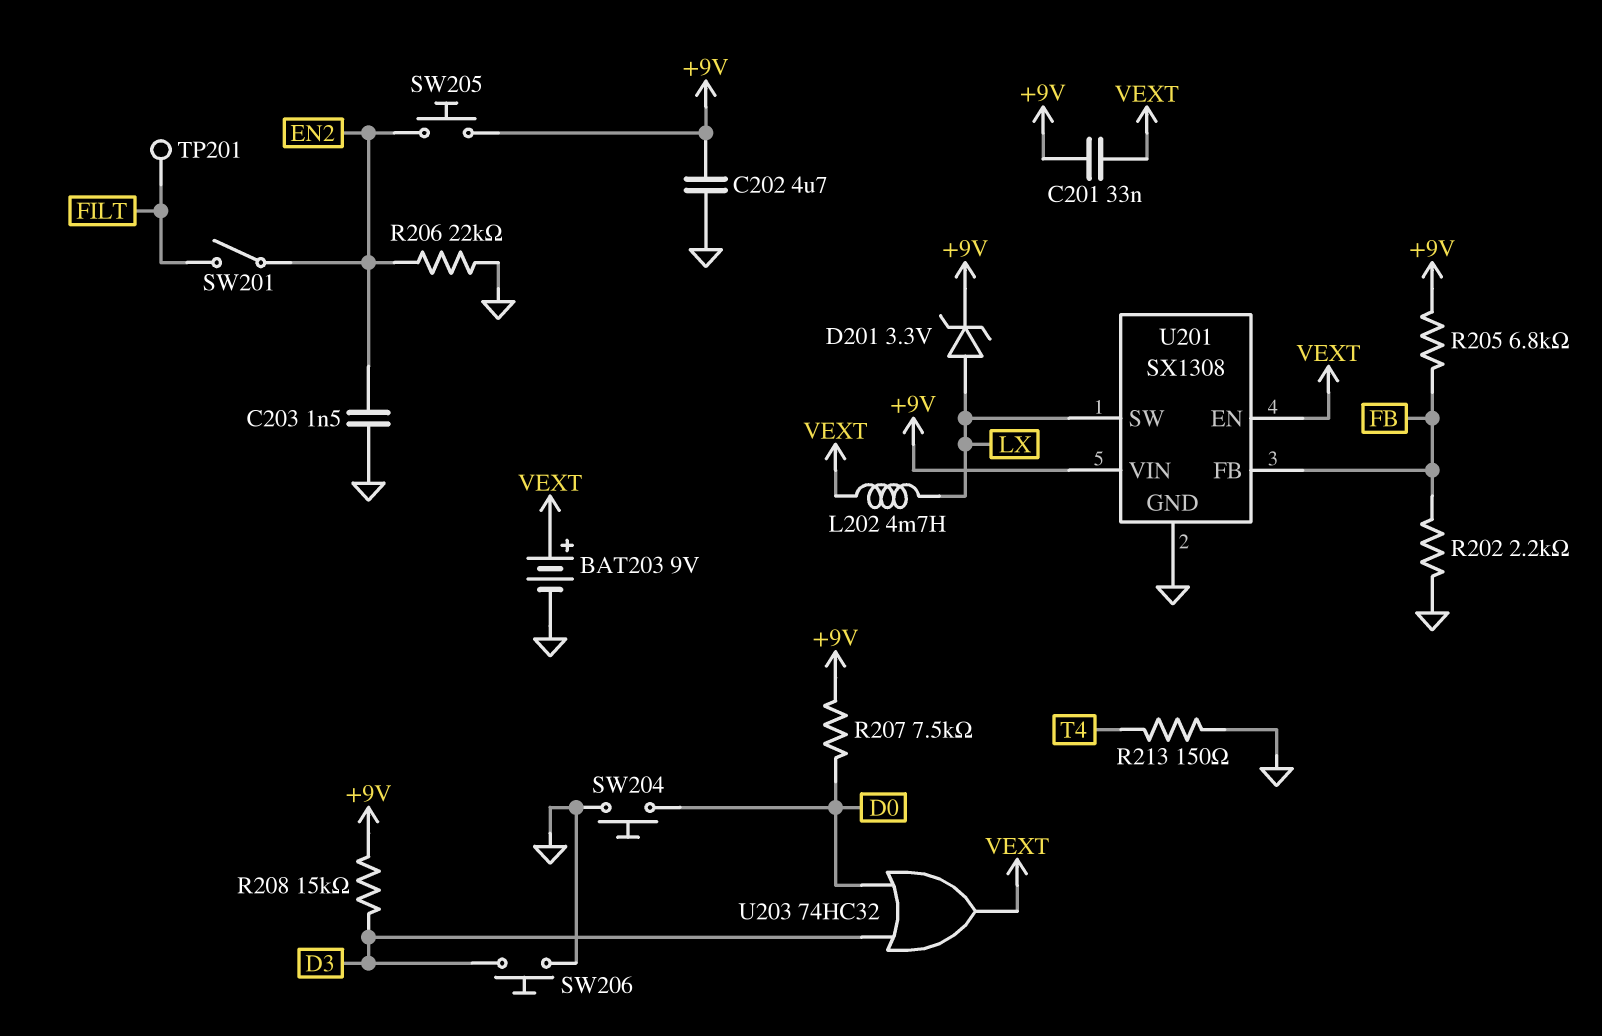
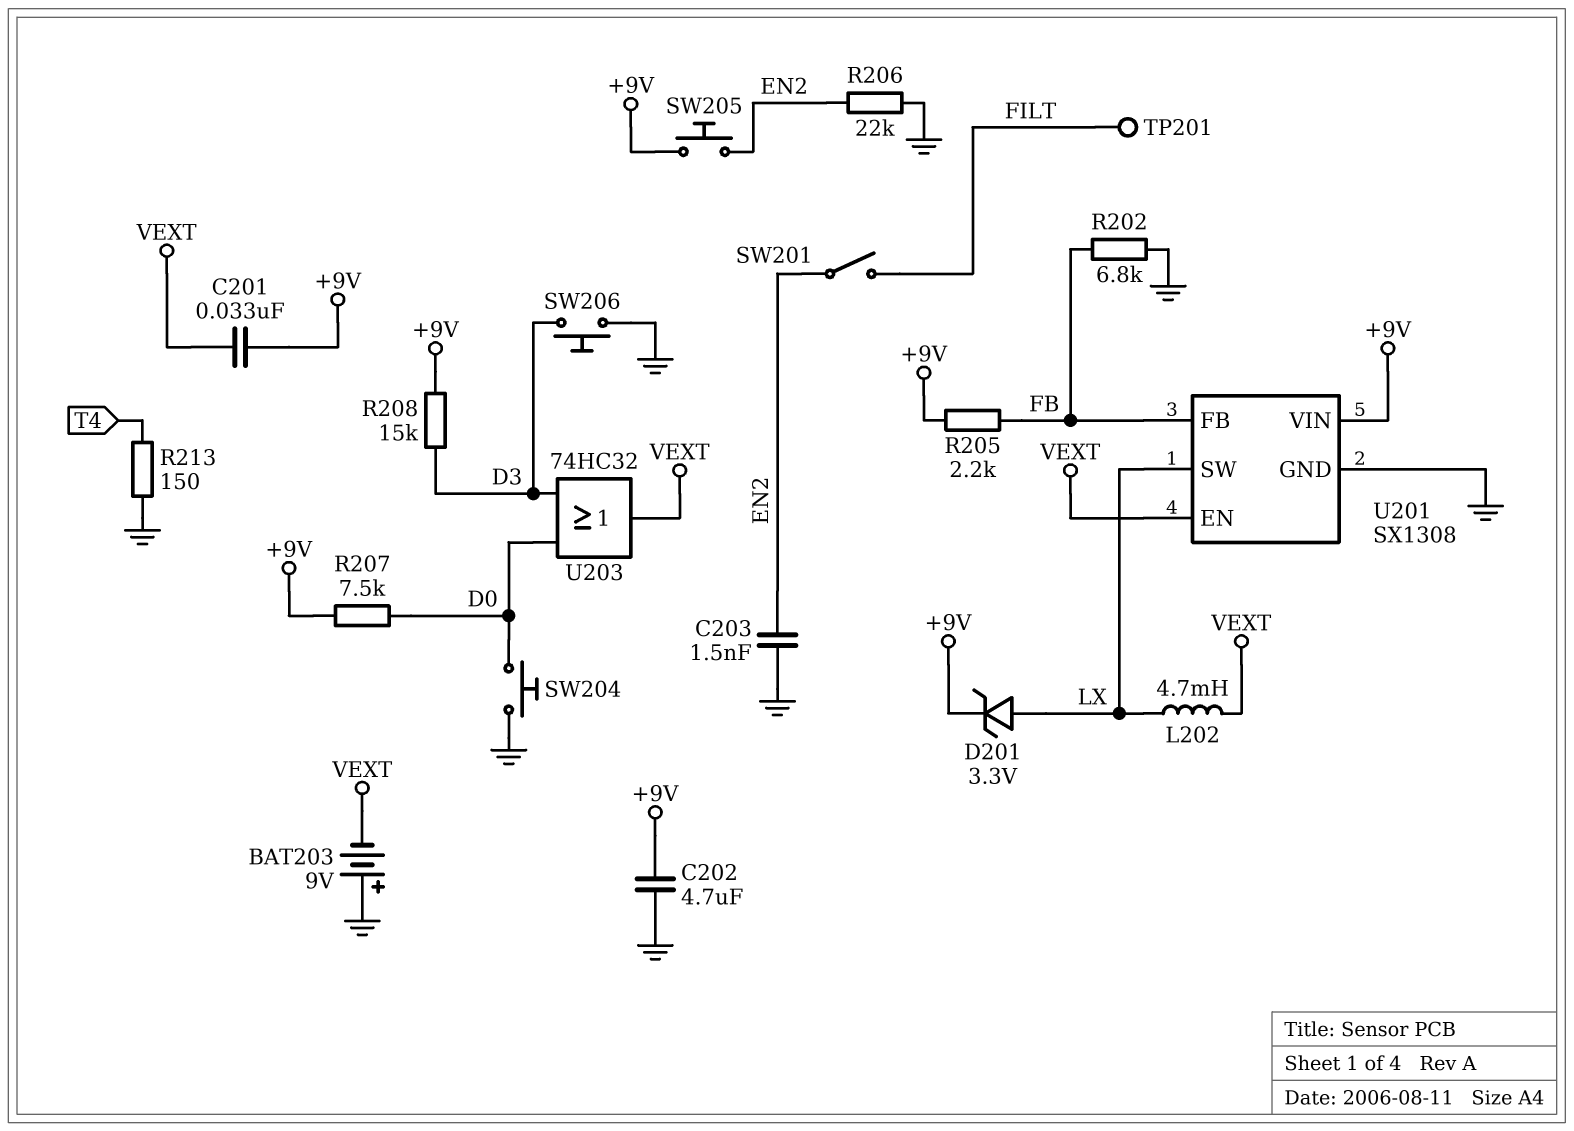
BAT203: 9V (plus VEXT, minus GND) -> 9V (plus GND, minus VEXT)
R202: 2.2k (FB, GND) -> 6.8k (FB, GND)
R205: 6.8k (+9V, FB) -> 2.2k (+9V, FB)

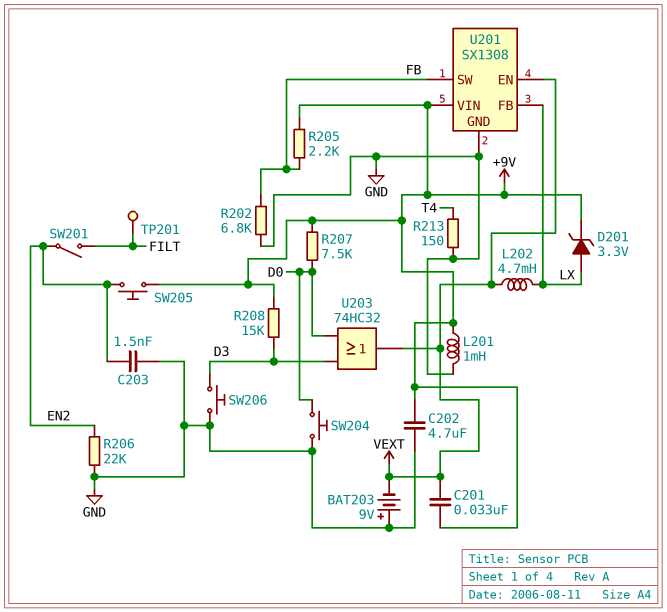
L201: none -> 1mH (+9V, GND)
U201 pin FB: FB -> LX
U201 pin SW: LX -> FB

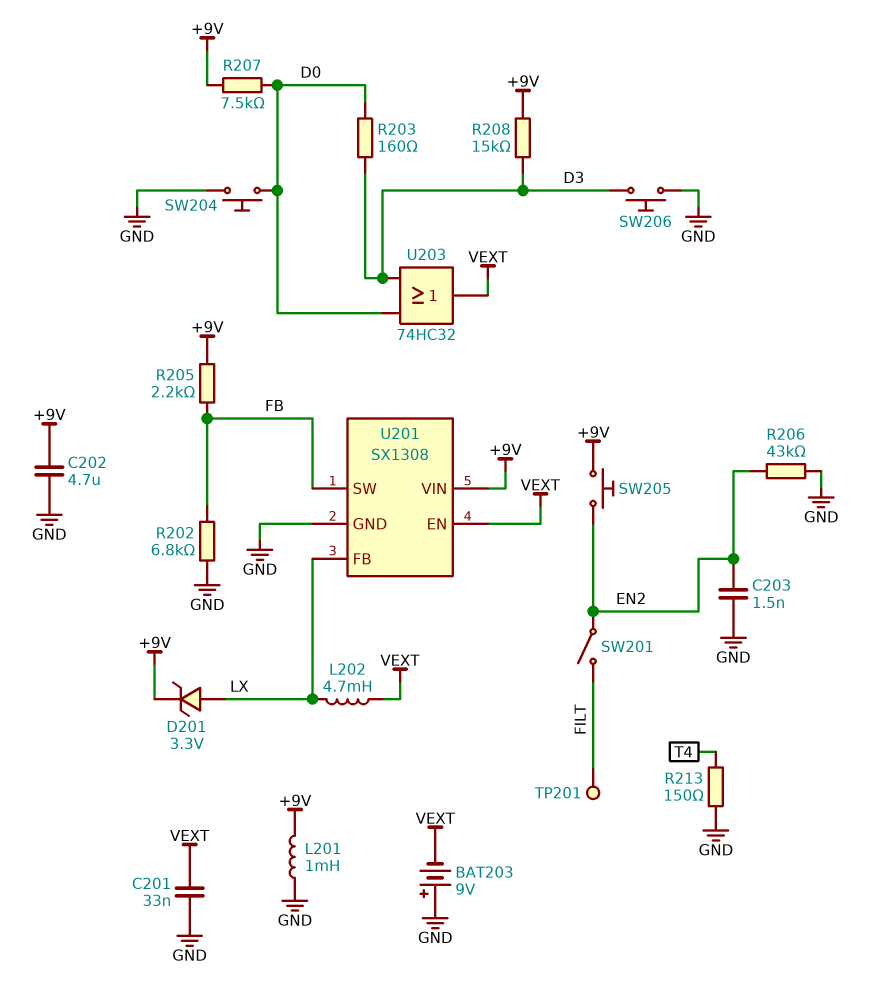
C201: 33nF (+9V, VEXT) -> 33nF (GND, VEXT)
R203: none -> 160 (D0, D3)
R206: 22k (EN2, GND) -> 43k (EN2, GND)

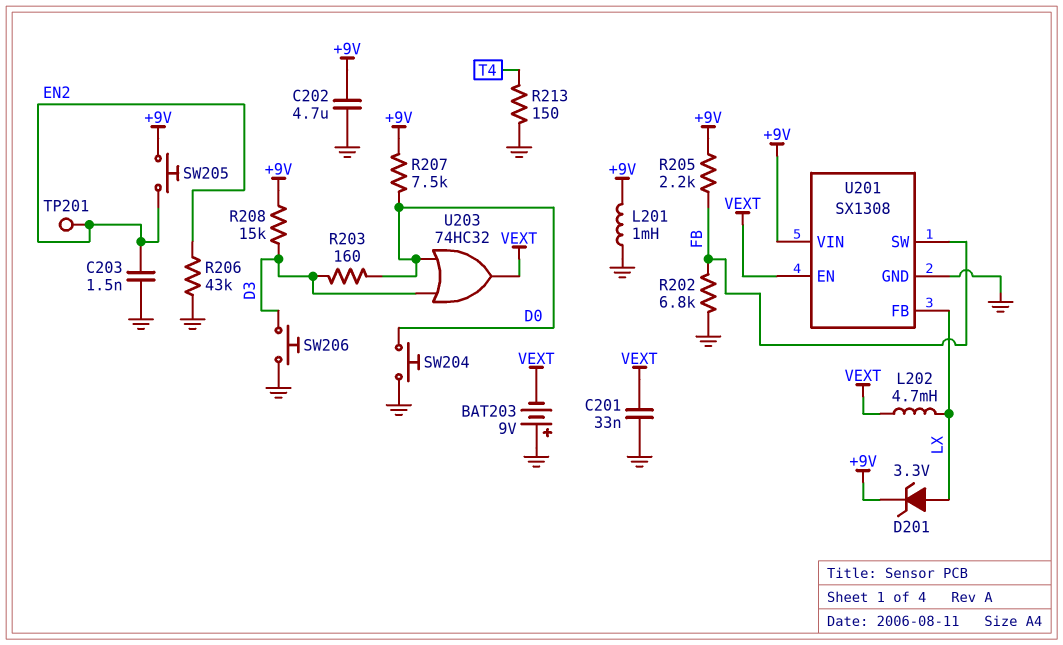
SW201: switch (EN2, FILT) -> none
TP201: test point (FILT) -> test point (EN2)

